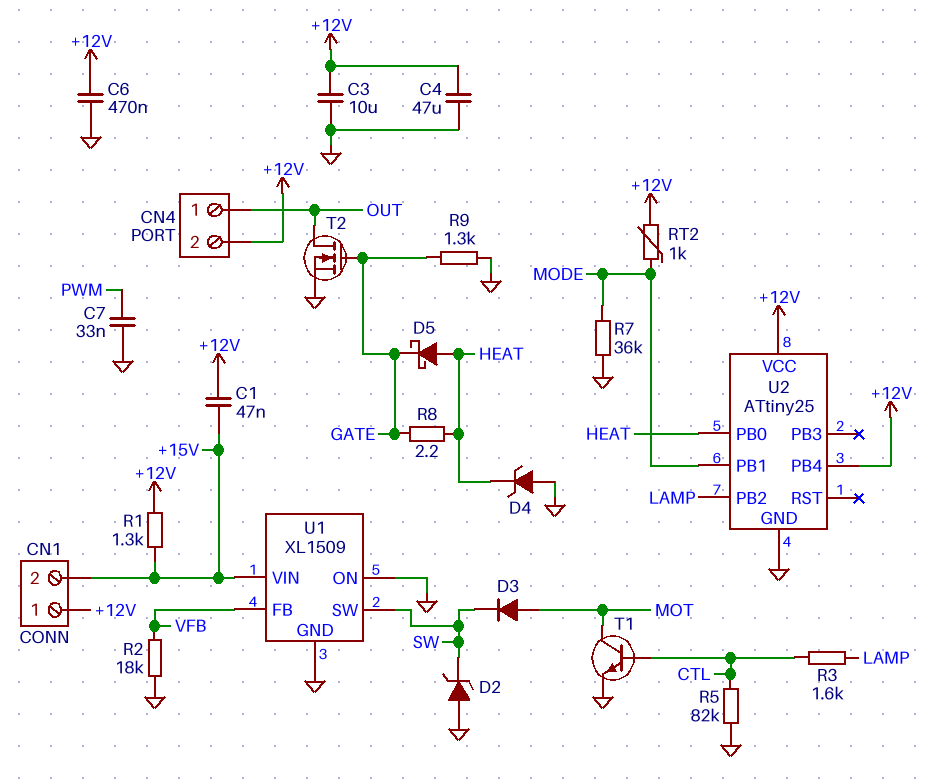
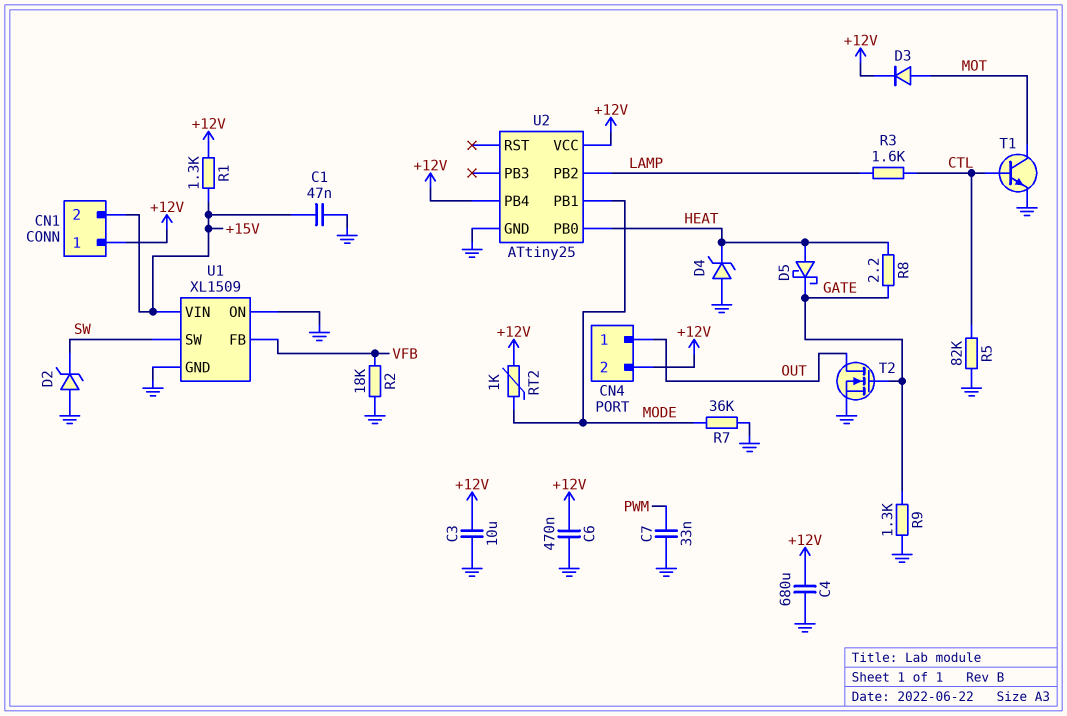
C1: 47nF (+12V, +15V) -> 47nF (+15V, GND)
C4: 47uF (+12V, GND) -> 680uF (+12V, GND)
D3: diode (A MOT, K SW) -> diode (A MOT, K +12V)

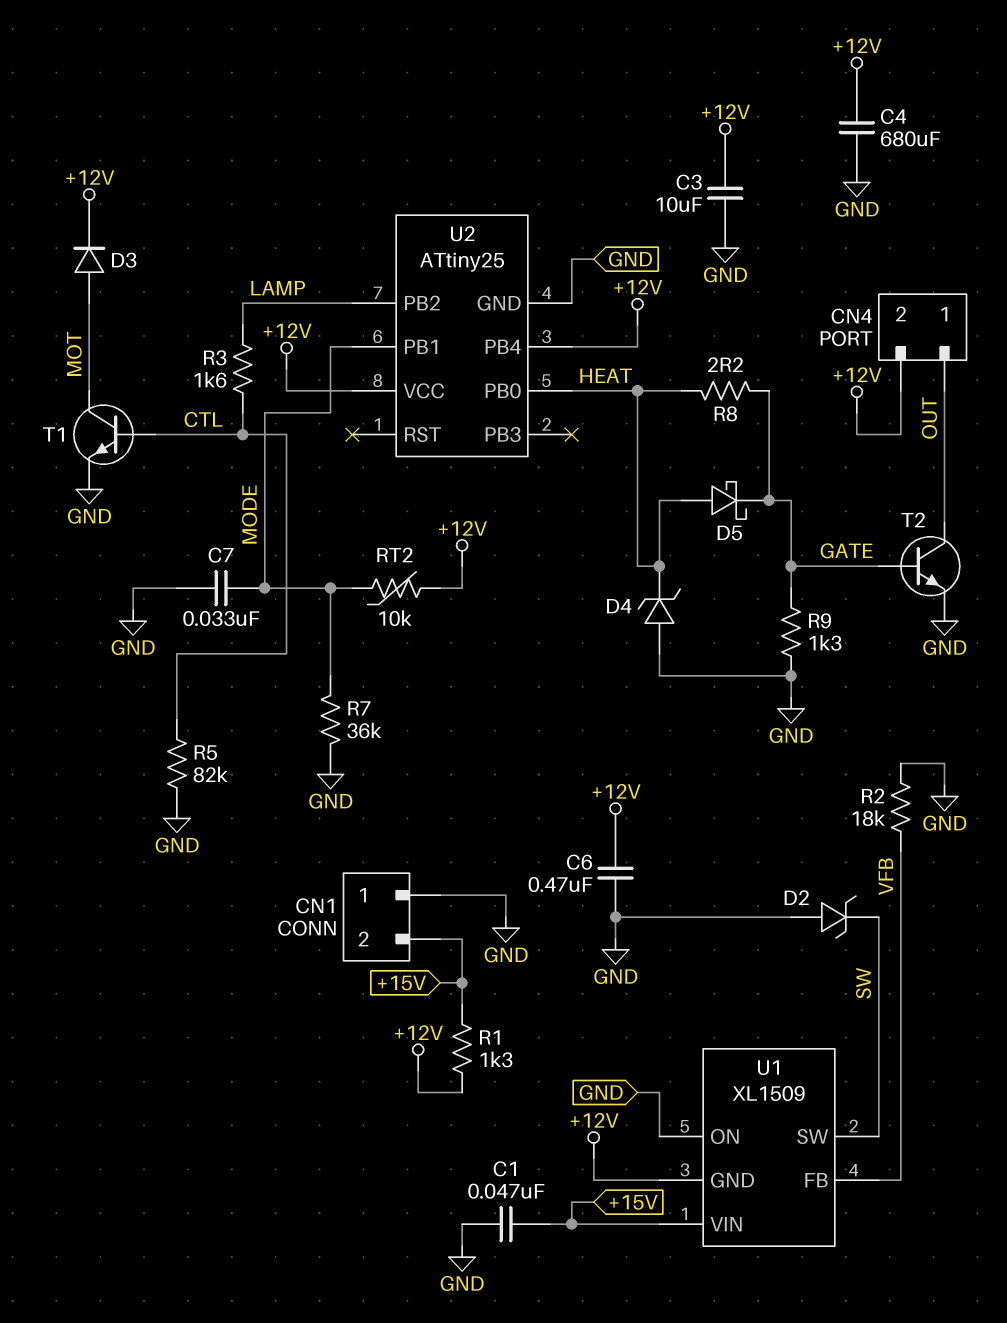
C7: 33nF (GND, PWM) -> 33nF (GND, MODE)
CN1 pin 1: +12V -> GND
RT2: 1k (+12V, MODE) -> 10k (+12V, MODE)
T2: NMOS (G GATE, D OUT, S GND) -> NPN (B GATE, C OUT, E GND)
U1 pin GND: GND -> +12V

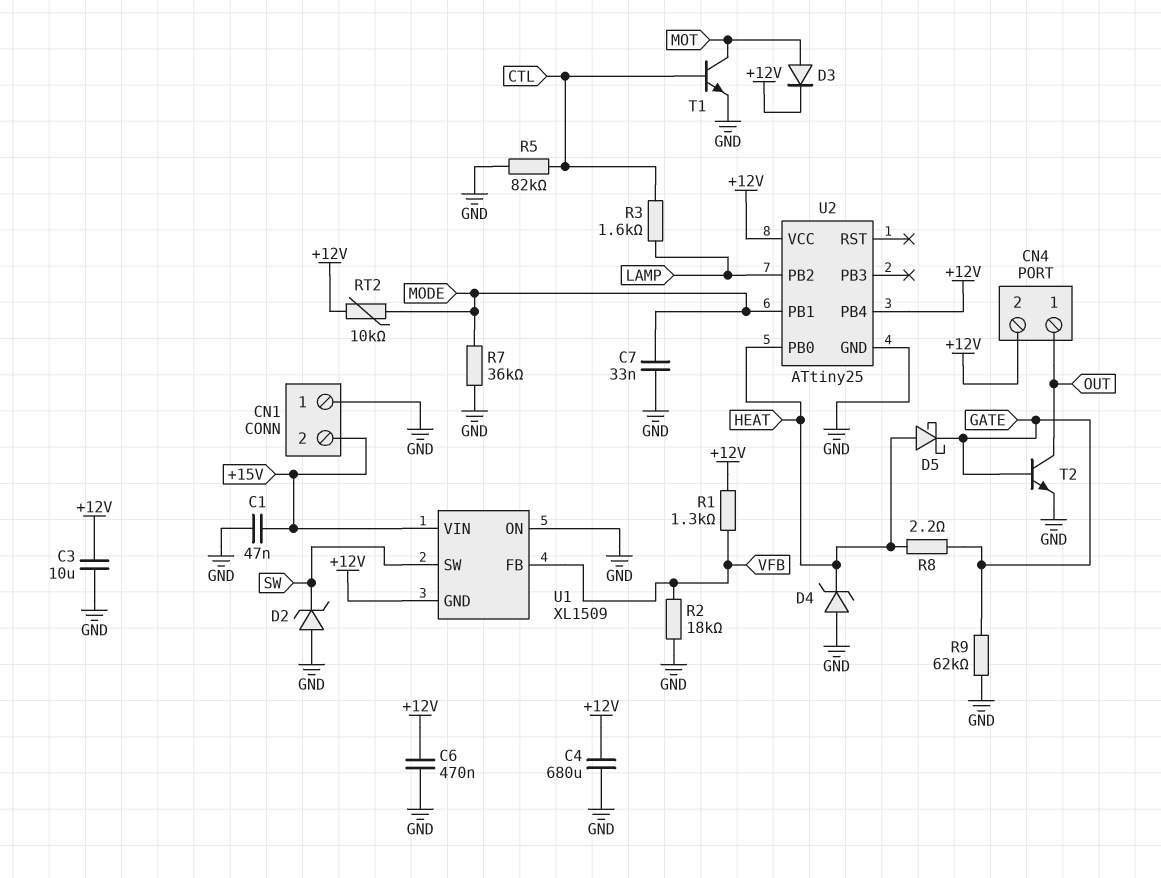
R1: 1.3k (+12V, +15V) -> 1.3k (+12V, VFB)
R9: 1.3k (GATE, GND) -> 62k (GATE, GND)

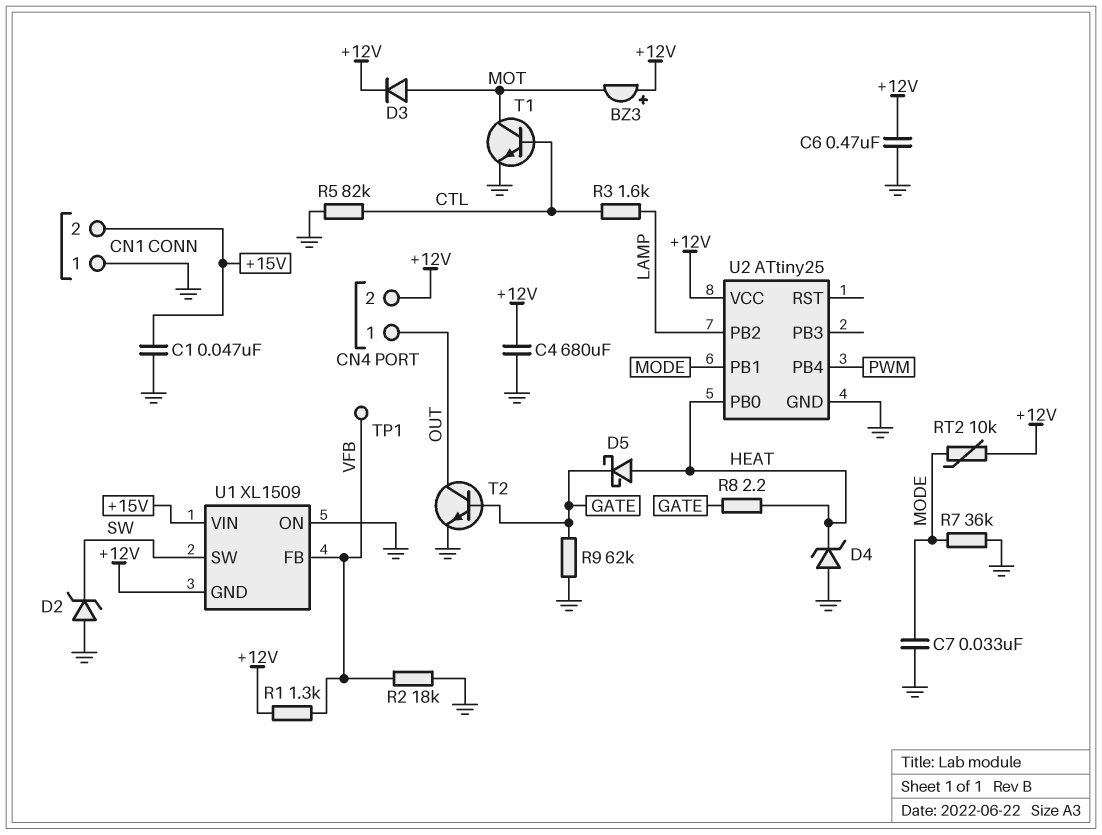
BZ3: none -> buzzer (plus +12V, minus MOT)
C3: 10uF (+12V, GND) -> none
TP1: none -> test point (VFB)
U2 pin PB4: +12V -> PWM

